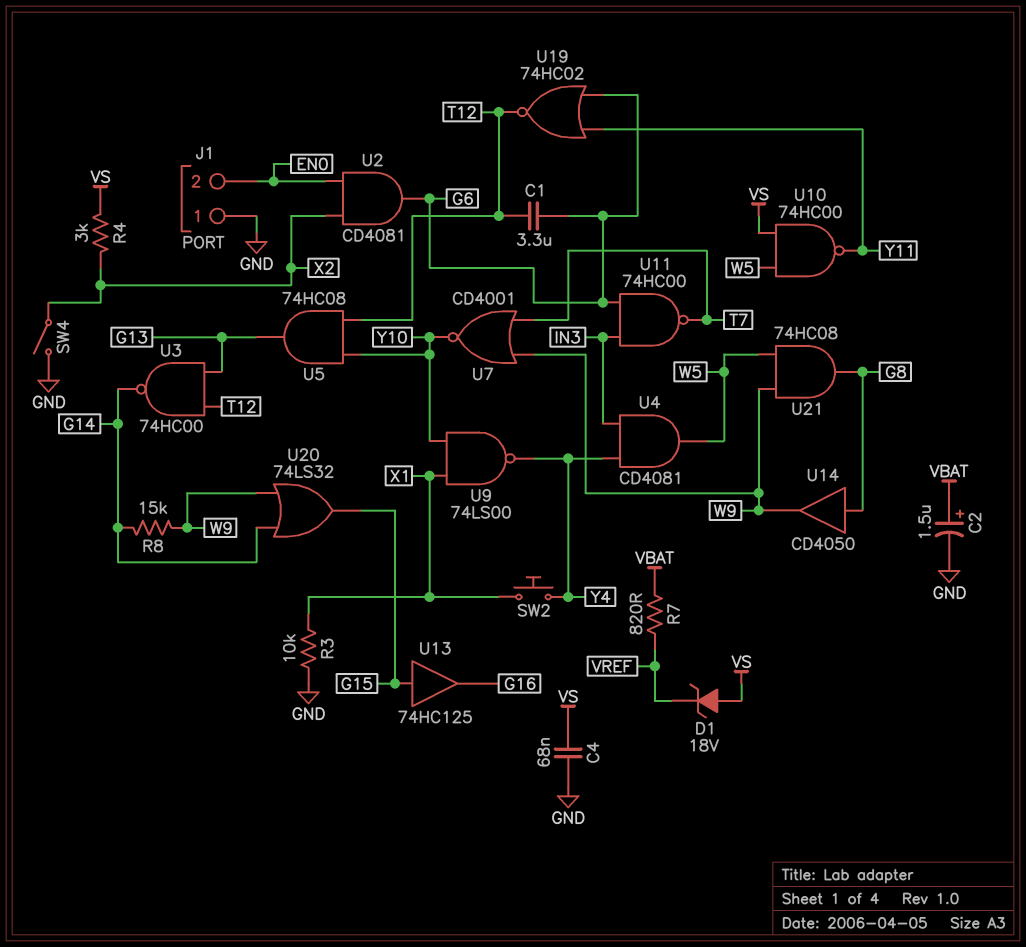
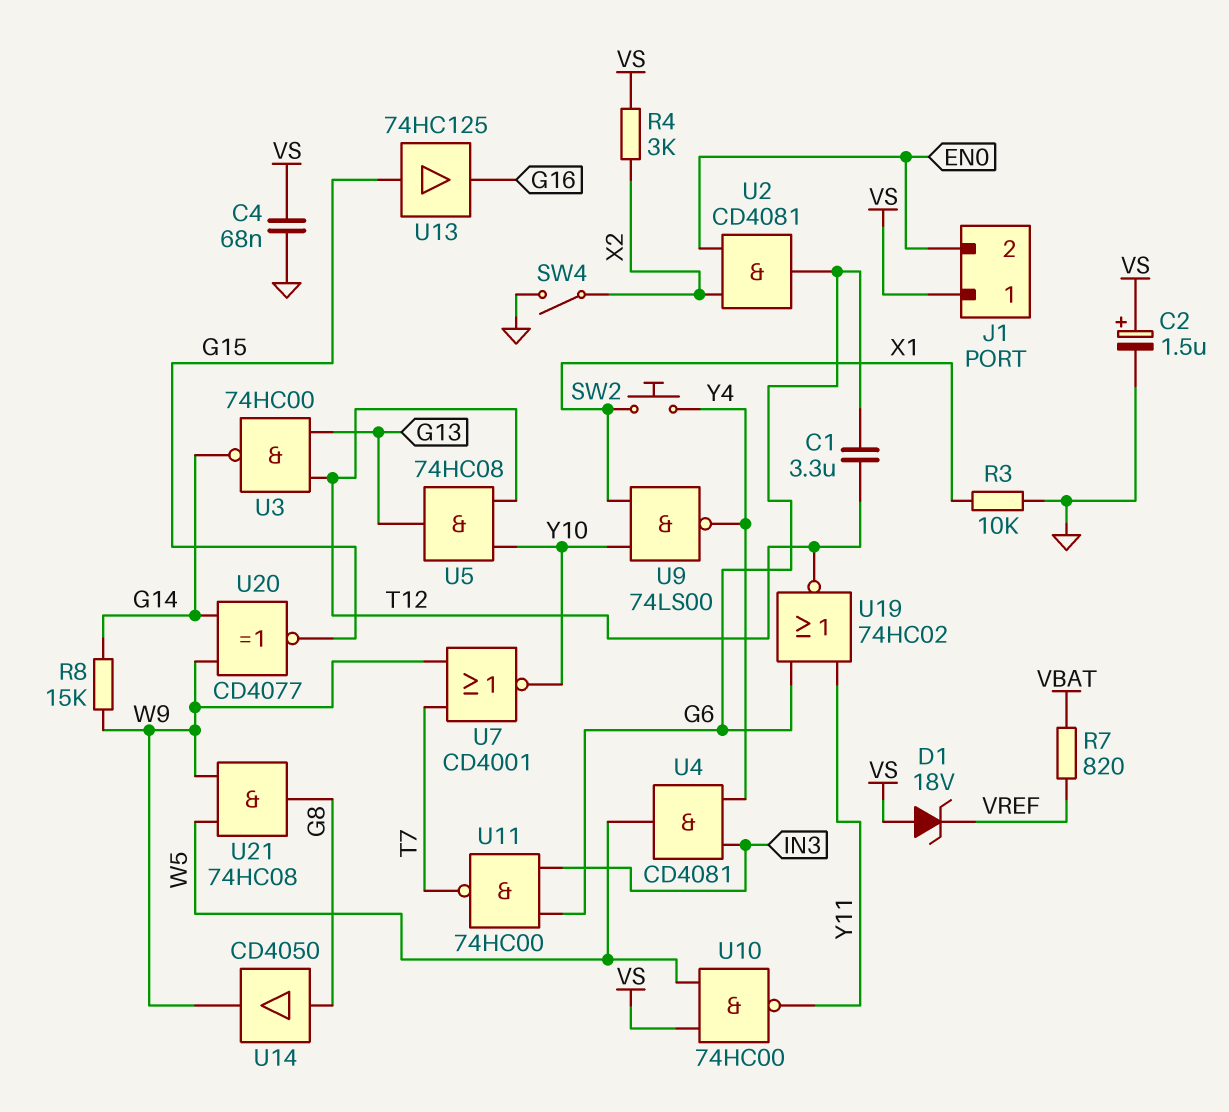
C2: 1.5uF (plus VBAT, minus GND) -> 1.5uF (plus VS, minus GND)
J1 pin 1: GND -> VS
U20: OR 74LS32 (in G14, in W9, out G15) -> XNOR CD4077 (in G14, in W9, out G15)

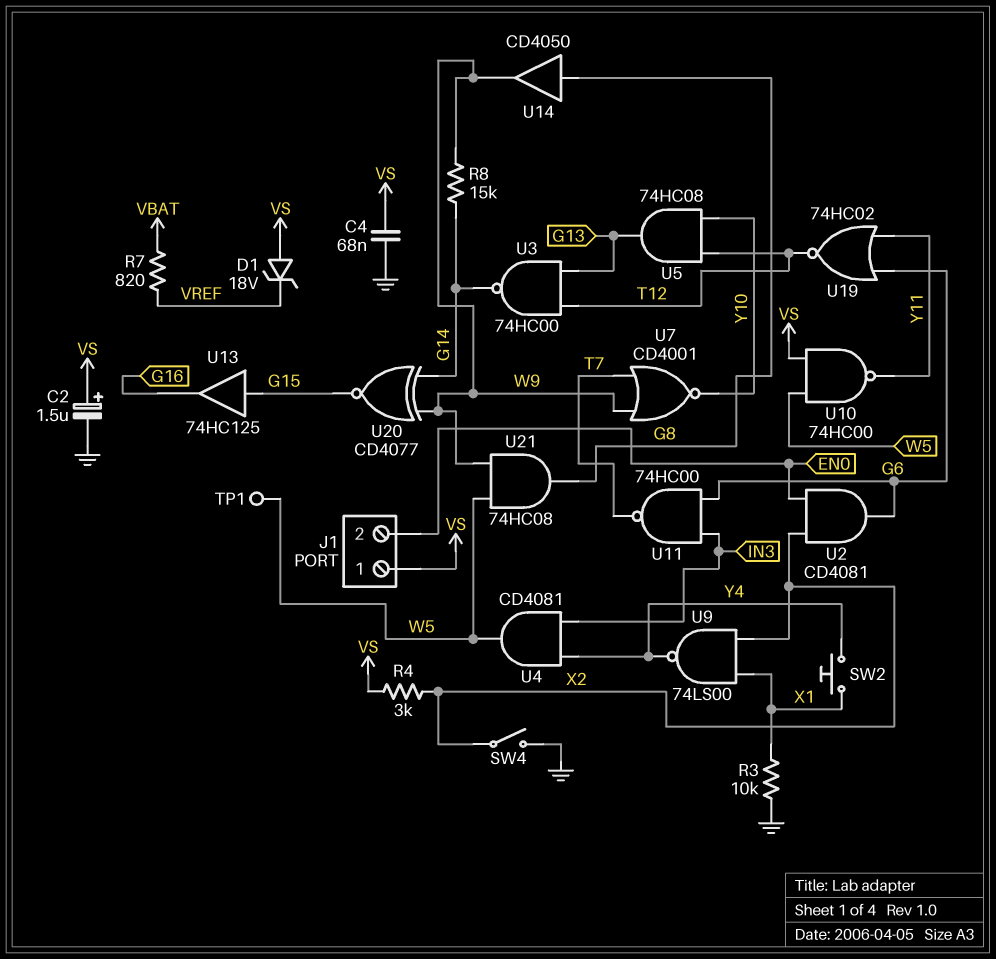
C1: 3.3uF (G6, T12) -> none
TP1: none -> test point (W5)
U9: NAND 74LS00 (in X1, in Y10, out Y4) -> NAND 74LS00 (in X1, in X2, out Y4)

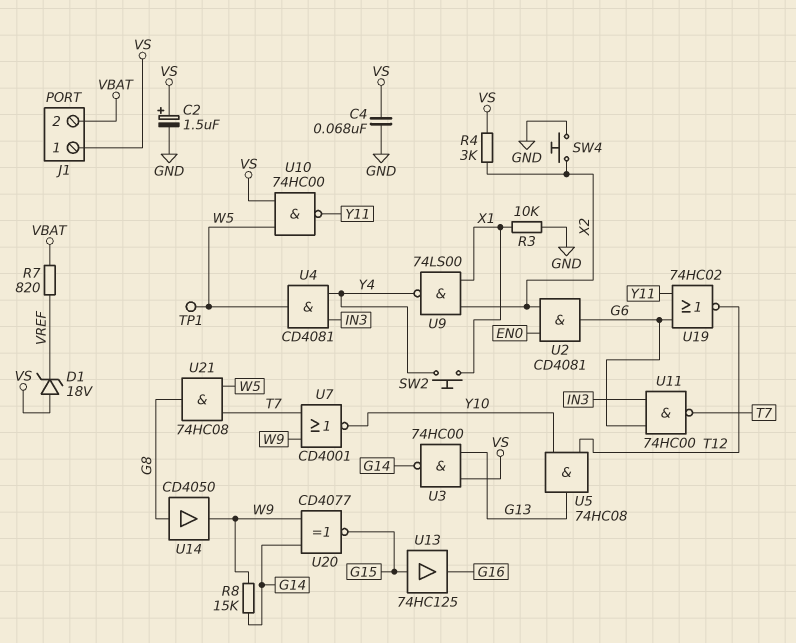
J1 pin 2: EN0 -> VBAT
SW4: switch (GND, X2) -> button (GND, X2)
U3: NAND 74HC00 (in G13, in T12, out G14) -> NAND 74HC00 (in G13, in VS, out G14)
U21: AND 74HC08 (in W5, in W9, out G8) -> AND 74HC08 (in T7, in W5, out G8)

